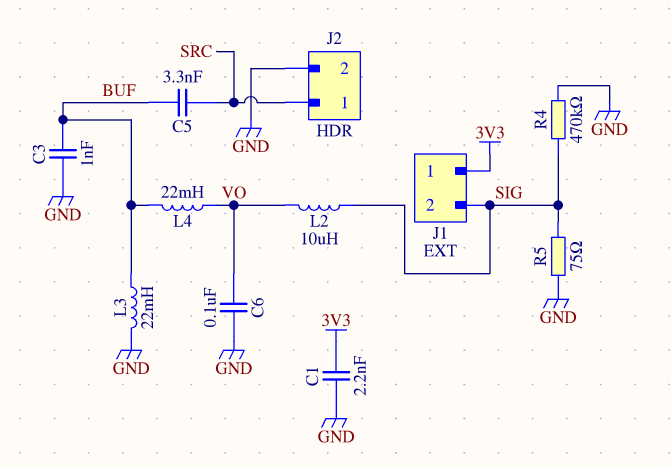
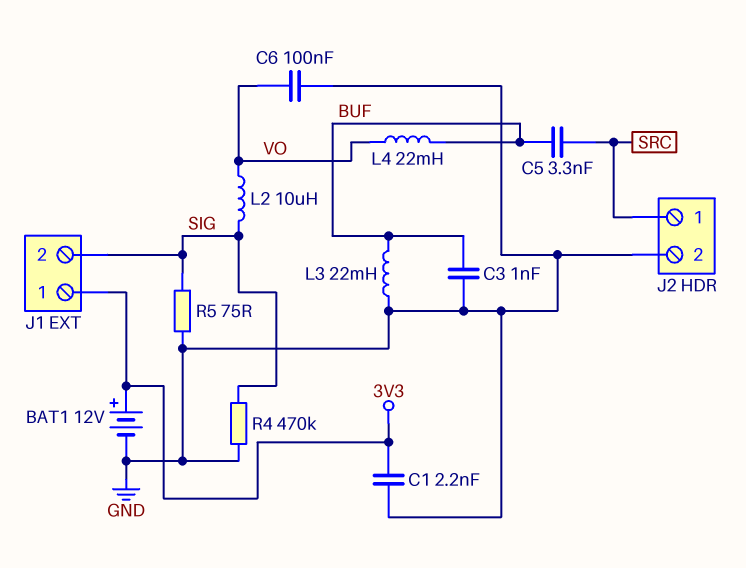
BAT1: none -> 12V (plus 3V3, minus GND)

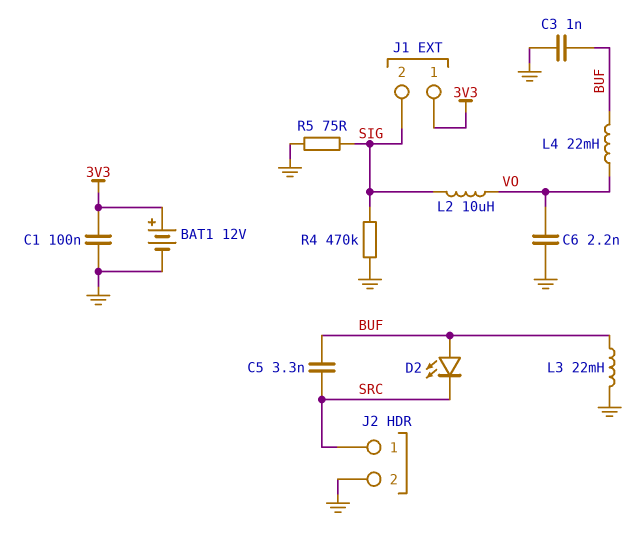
C1: 2.2nF (3V3, GND) -> 100nF (3V3, GND)
C6: 100nF (GND, VO) -> 2.2nF (GND, VO)
D2: none -> LED (A BUF, K SRC)

